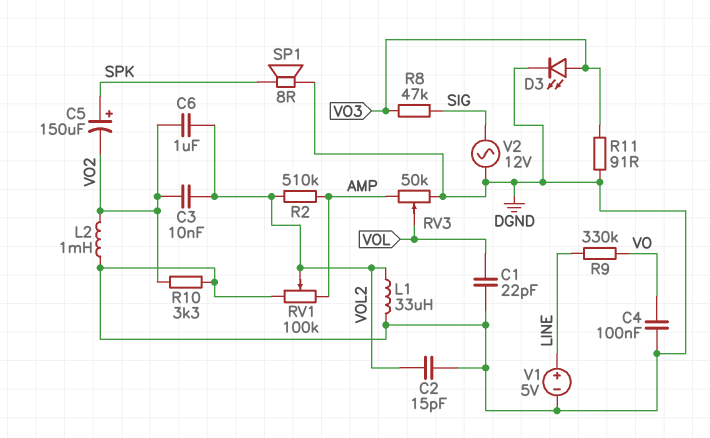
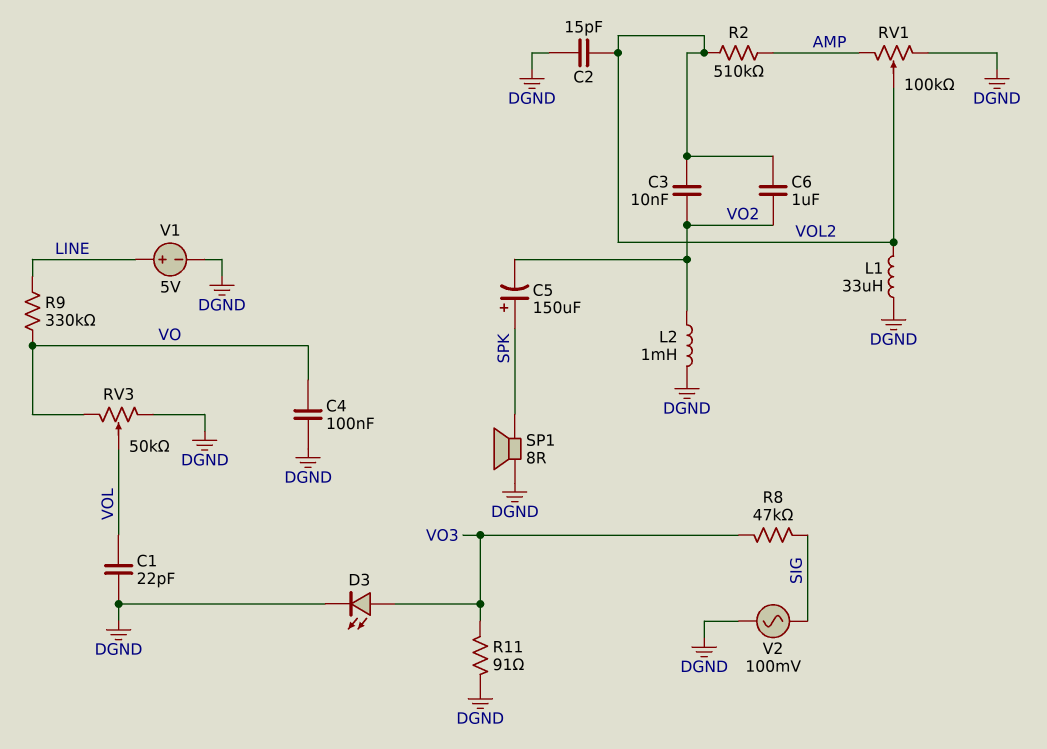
R10: 3.3k (DGND, VO2) -> none
RV3: 50k (AMP, DGND, wiper VOL) -> 50k (DGND, VO, wiper VOL)
V2: AC 12V (DGND, SIG) -> AC 100mV (DGND, SIG)

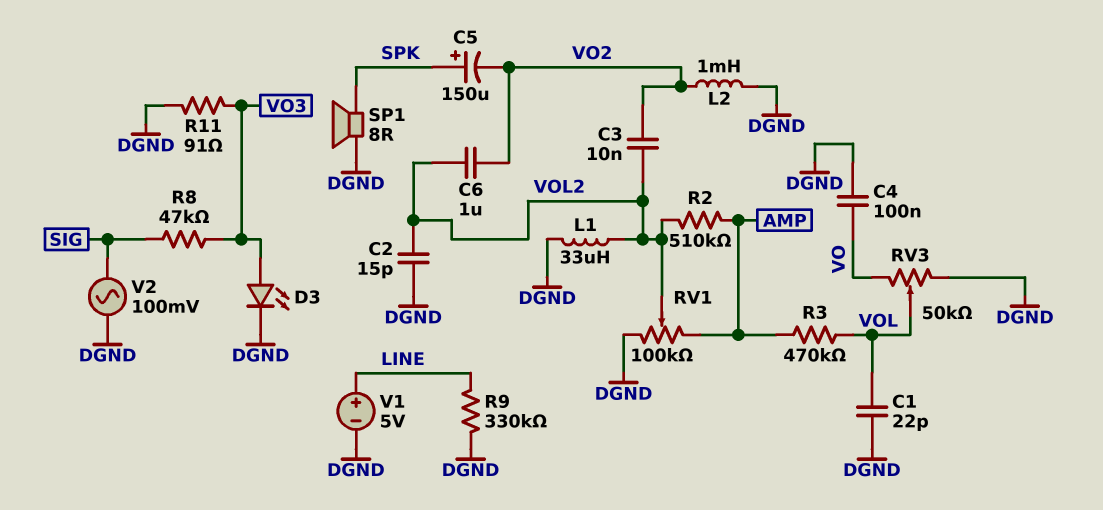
R3: none -> 470k (AMP, VOL)
R9: 330k (LINE, VO) -> 330k (DGND, LINE)

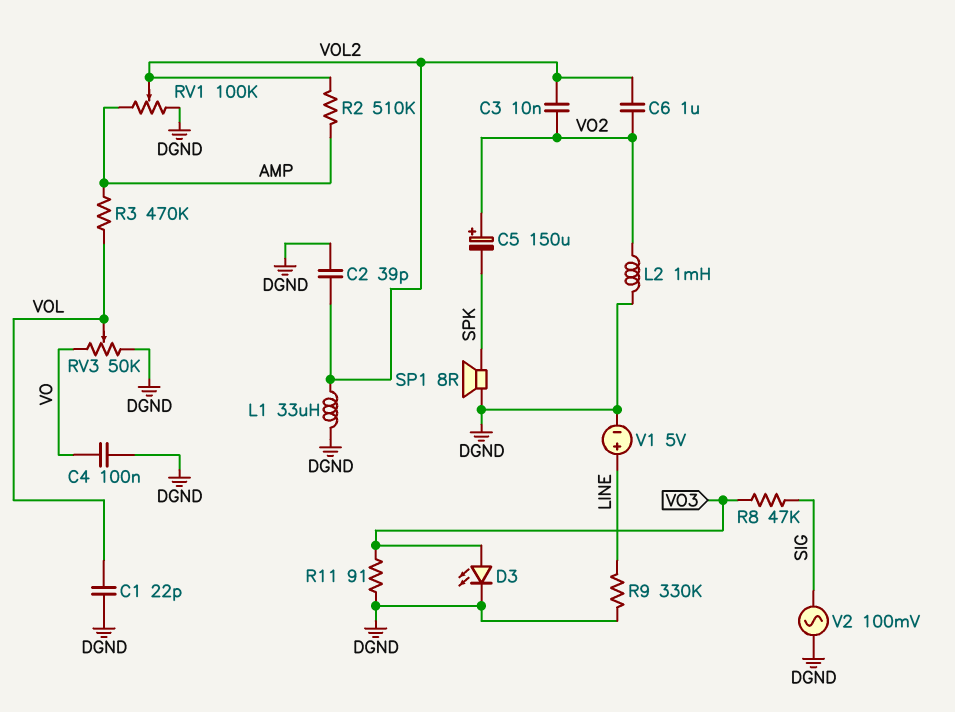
C2: 15pF (DGND, VOL2) -> 39pF (DGND, VOL2)
C5: 150uF (plus SPK, minus VO2) -> 150uF (plus VO2, minus SPK)

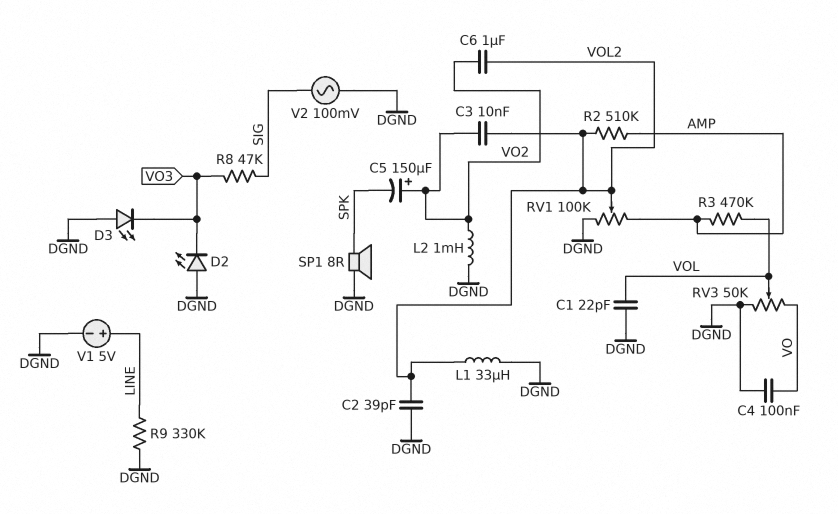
D2: none -> LED (A DGND, K VO3)
D3: LED (A VO3, K DGND) -> LED (A DGND, K VO3)
R11: 91 (DGND, VO3) -> none

